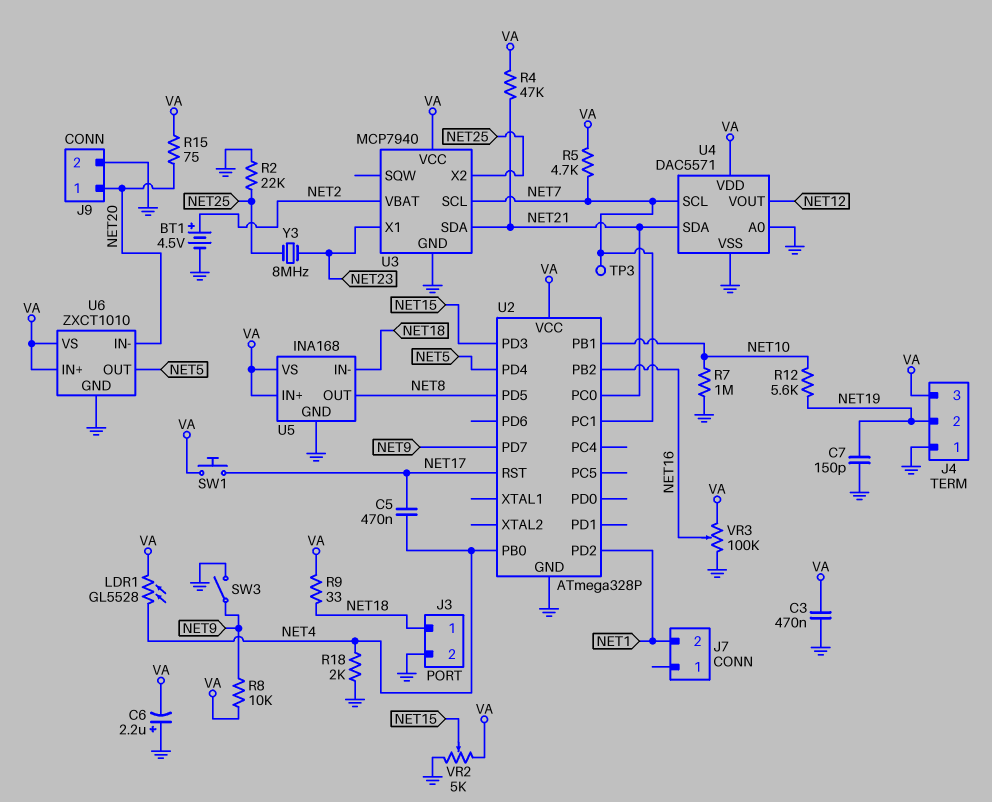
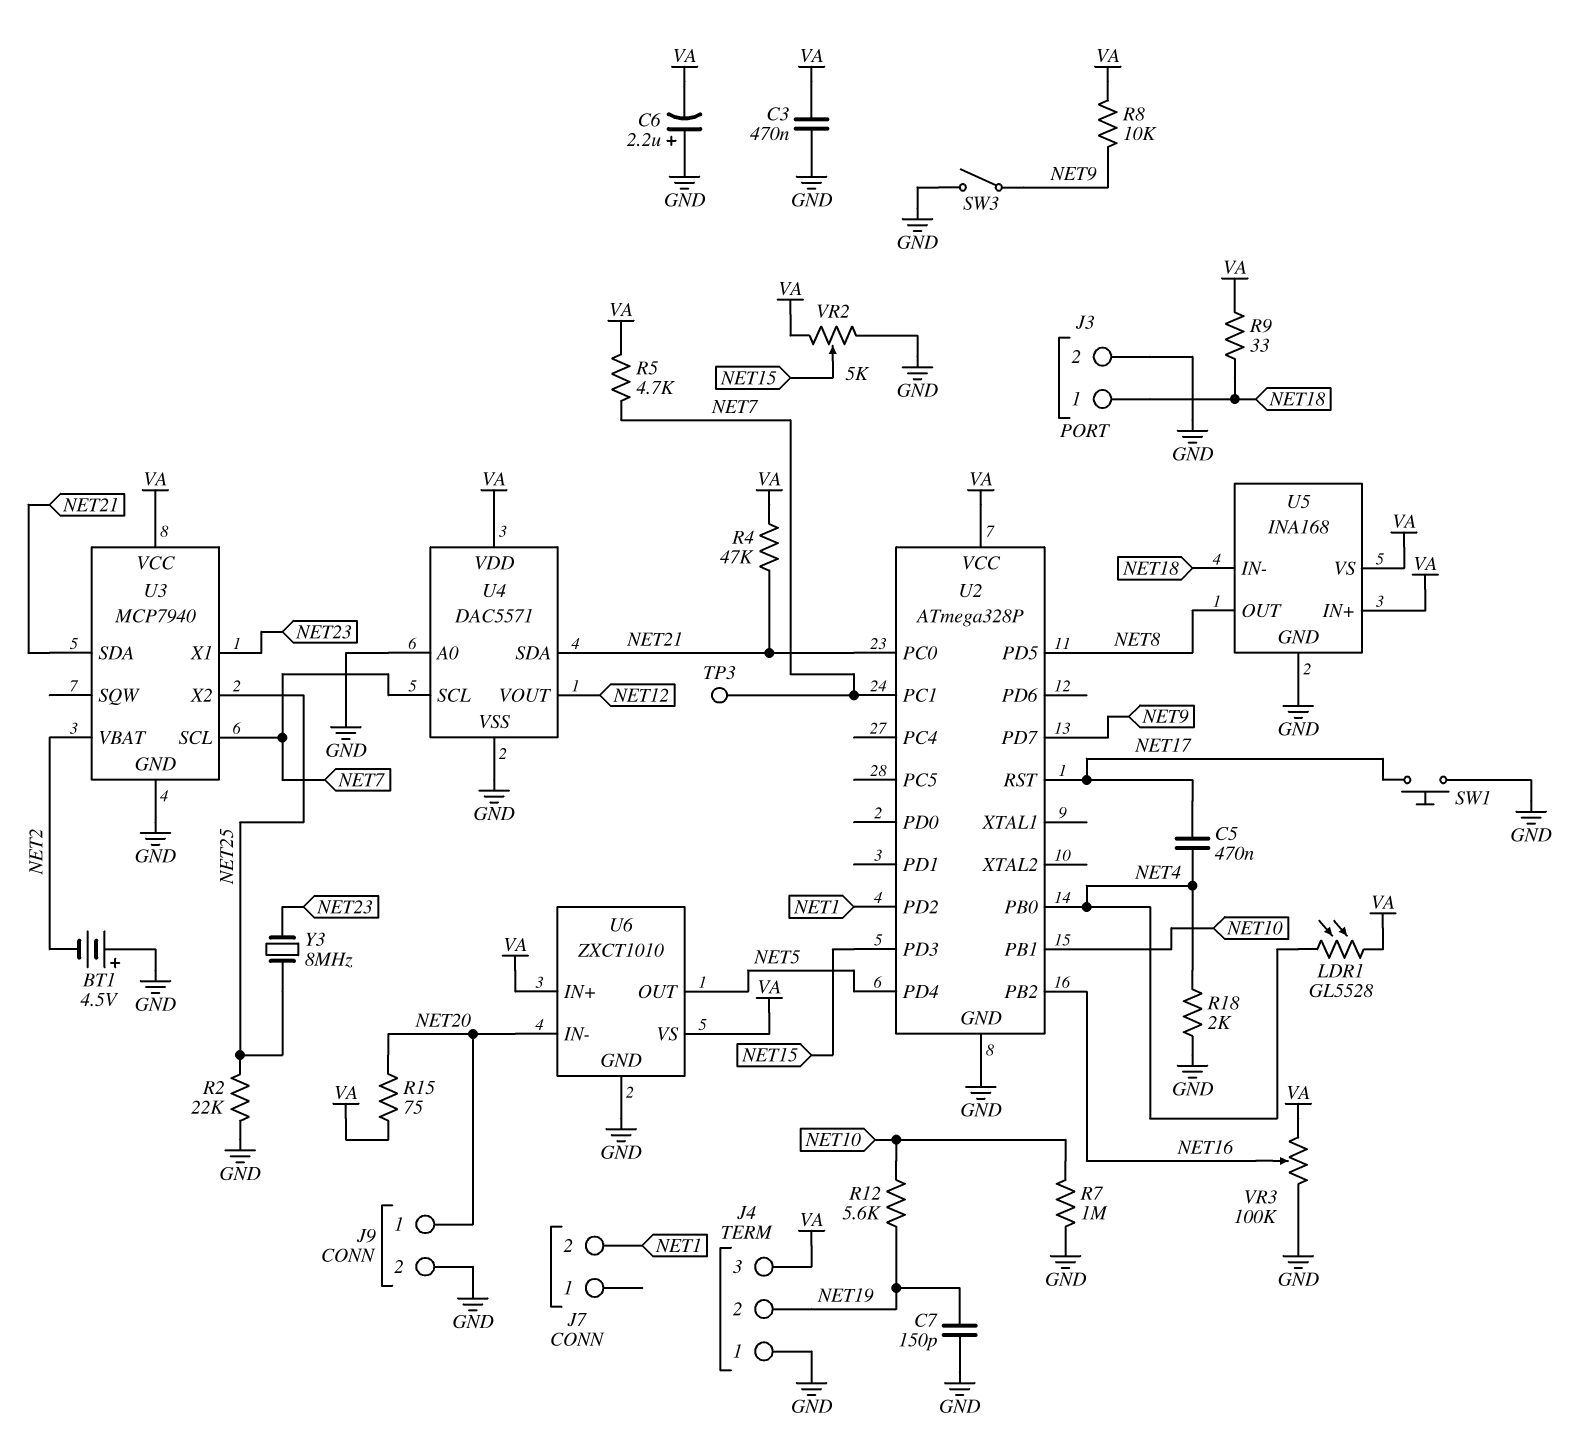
BT1: 4.5V (plus NET2, minus GND) -> 4.5V (plus GND, minus NET2)
SW1: button (NET17, VA) -> button (GND, NET17)

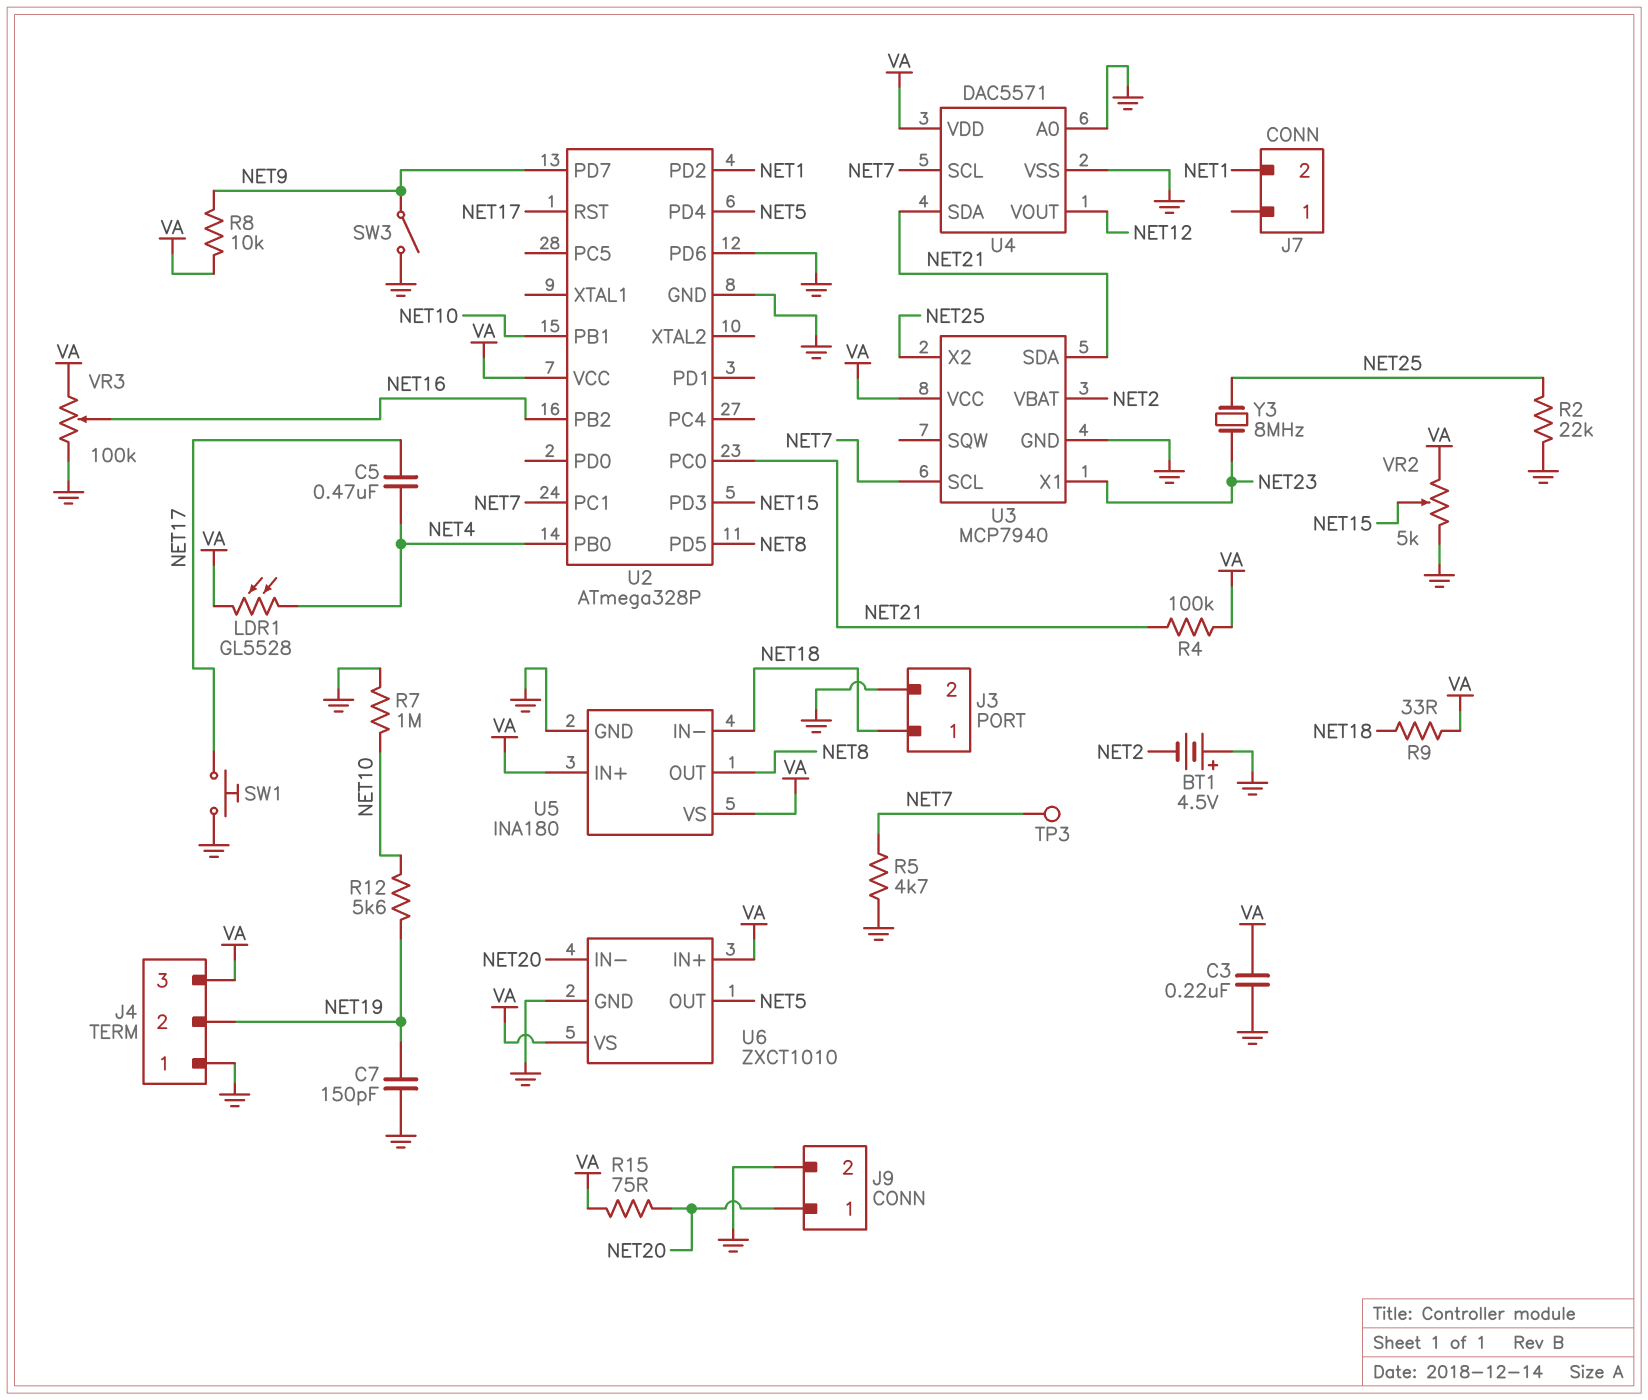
C3: 470nF (GND, VA) -> 220nF (GND, VA)
C6: 2.2uF (plus GND, minus VA) -> none
R4: 47k (NET21, VA) -> 100k (NET21, VA)
R5: 4.7k (NET7, VA) -> 4.7k (GND, NET7)
R18: 2k (GND, NET4) -> none
U2 pin PD6: none -> GND
U5: INA168 -> INA180

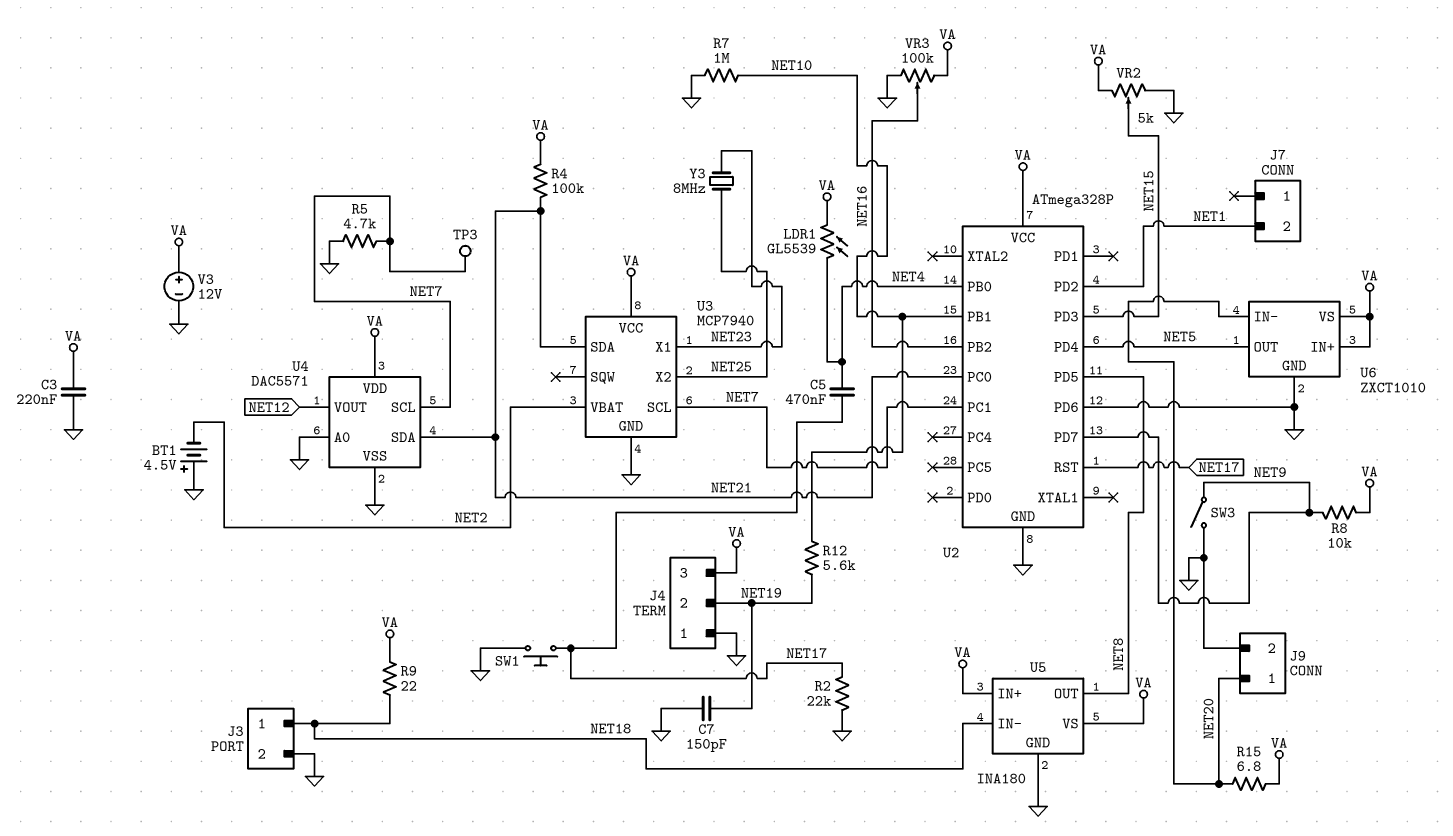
LDR1: GL5528 (NET4, VA) -> GL5539 (NET4, VA)
R2: 22k (GND, NET25) -> 22k (GND, NET17)
R9: 33 (NET18, VA) -> 22 (NET18, VA)
R15: 75 (NET20, VA) -> 6.8 (NET20, VA)
V3: none -> 12V (plus VA, minus GND)

